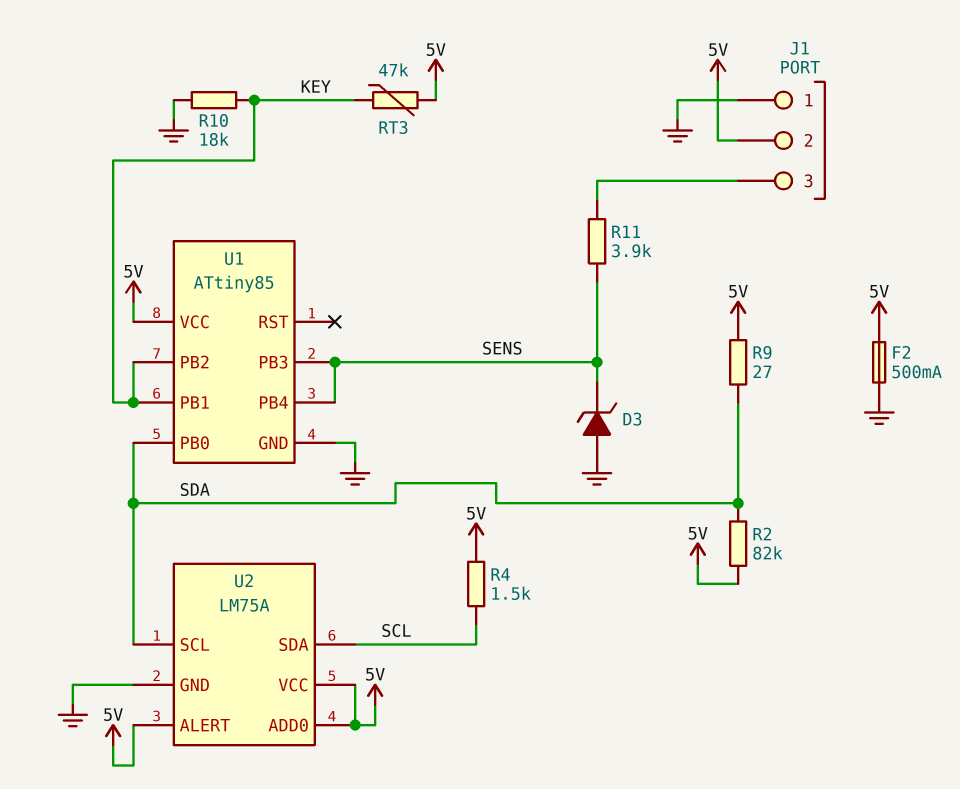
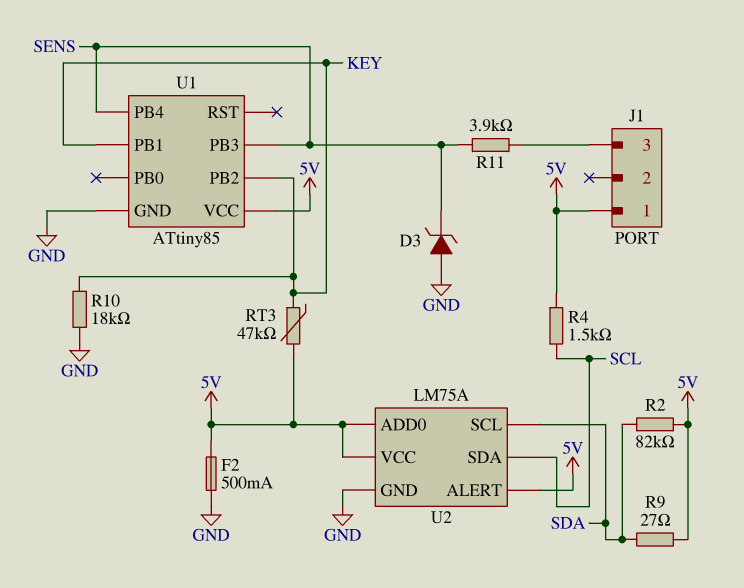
J1 pin 1: GND -> 5V
J1 pin 2: 5V -> none
U1 pin PB0: SDA -> none

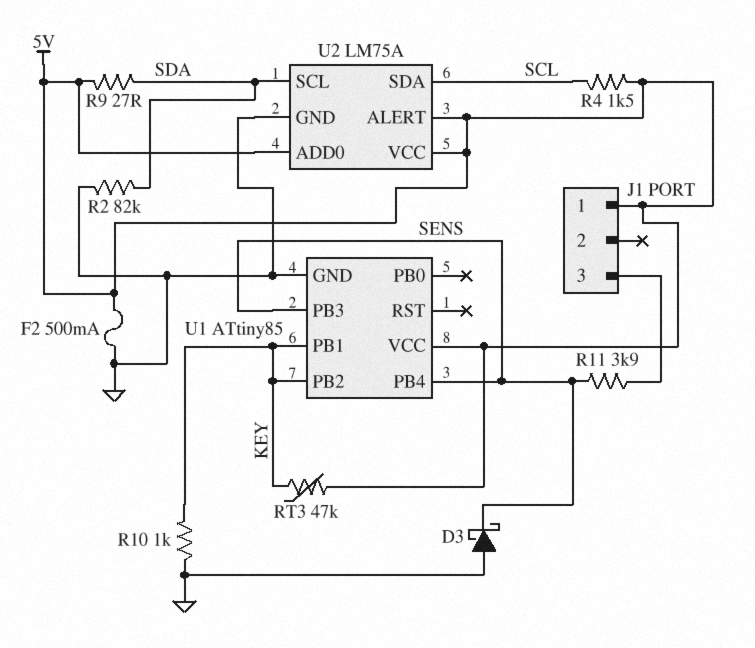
D3: zener (A GND, K SENS) -> schottky (A GND, K SENS)
R2: 82k (5V, SDA) -> 82k (GND, SDA)
R10: 18k (GND, KEY) -> 1k (GND, KEY)

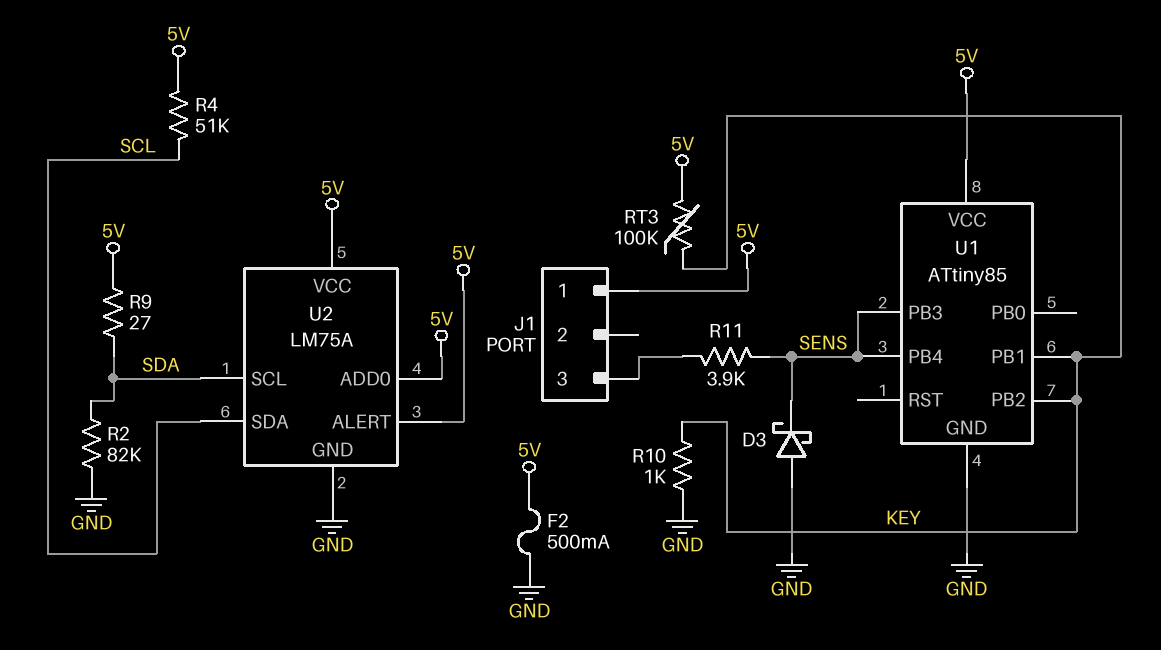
R4: 1.5k (5V, SCL) -> 51k (5V, SCL)
RT3: 47k (5V, KEY) -> 100k (5V, KEY)

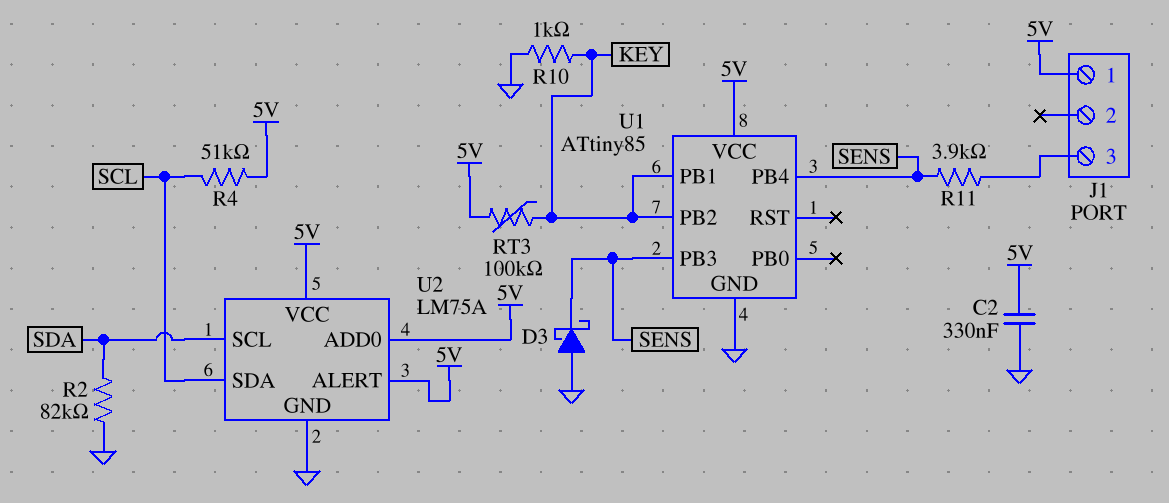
C2: none -> 330nF (5V, GND)
F2: 500mA (5V, GND) -> none
R9: 27 (5V, SDA) -> none

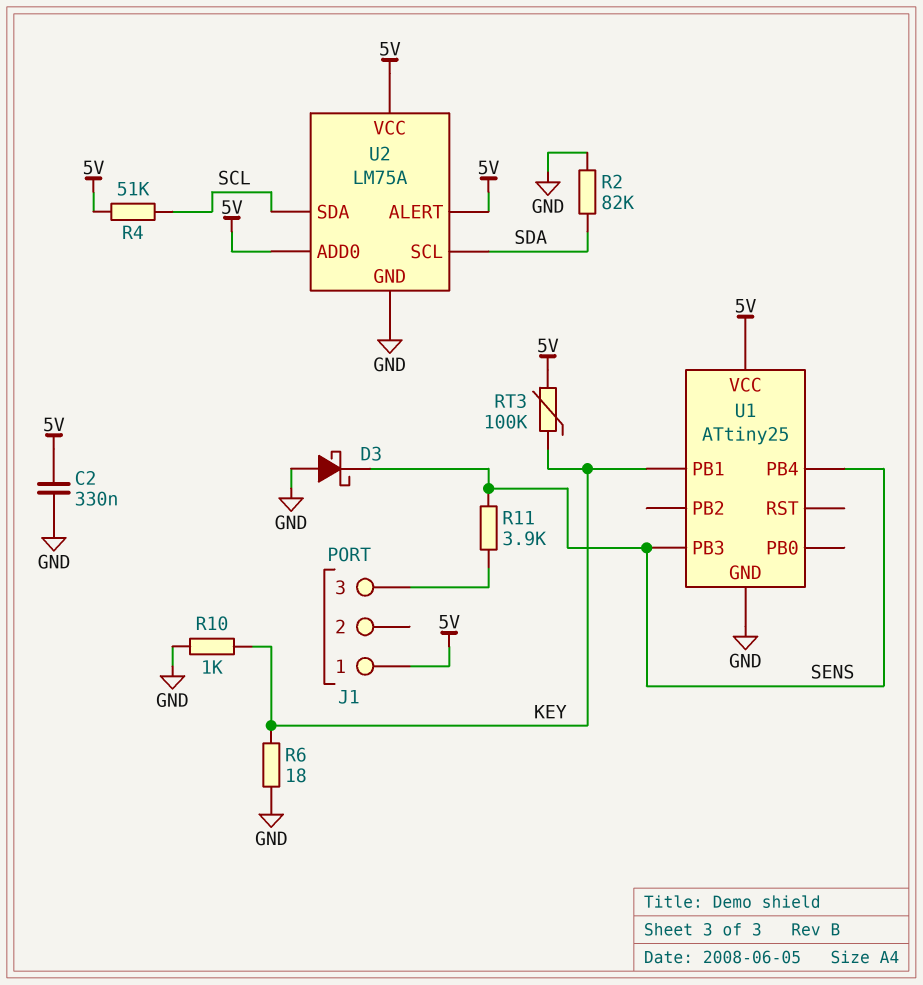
R6: none -> 18 (GND, KEY)
U1: ATtiny85 -> ATtiny25
U1 pin PB2: KEY -> none

